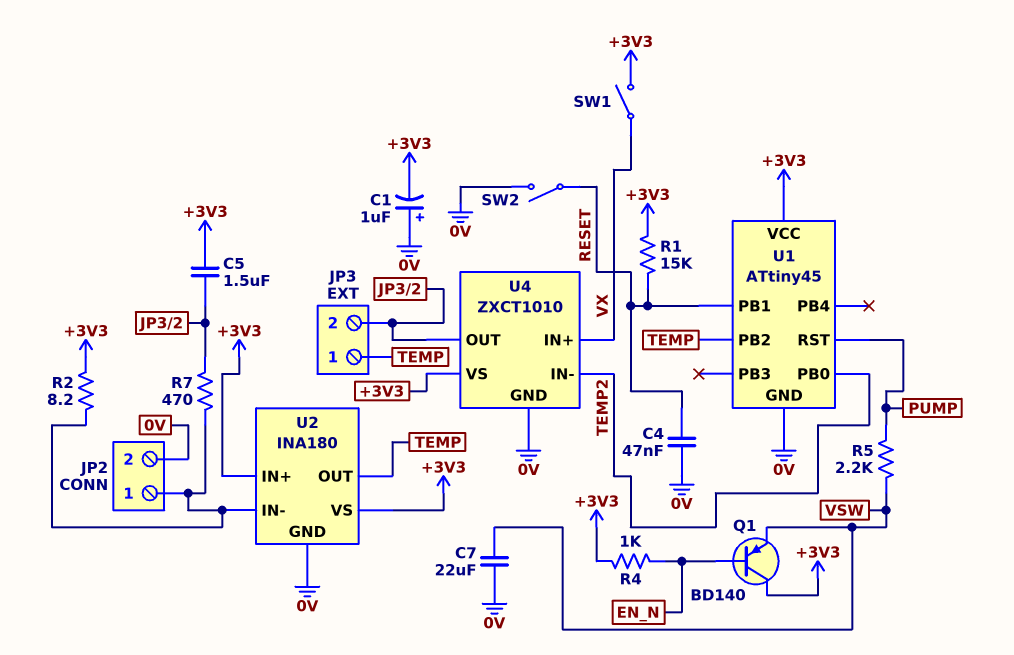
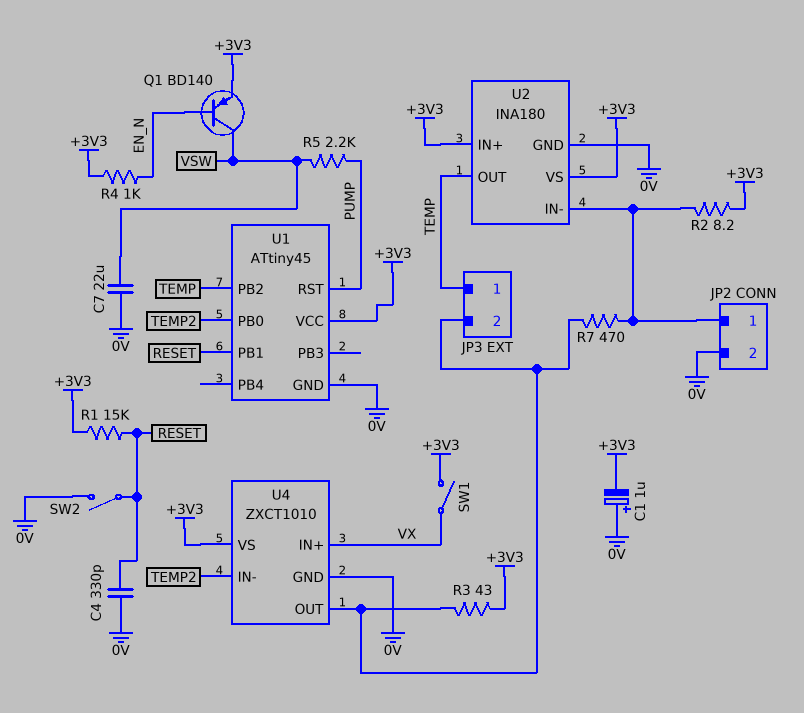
C4: 47nF (0V, RESET) -> 330pF (0V, RESET)
C5: 1.5uF (+3V3, JP3/2) -> none
Q1: PNP BD140 (B EN_N, C +3V3, E VSW) -> PNP BD140 (B EN_N, C VSW, E +3V3)
R3: none -> 43 (+3V3, JP3/2)

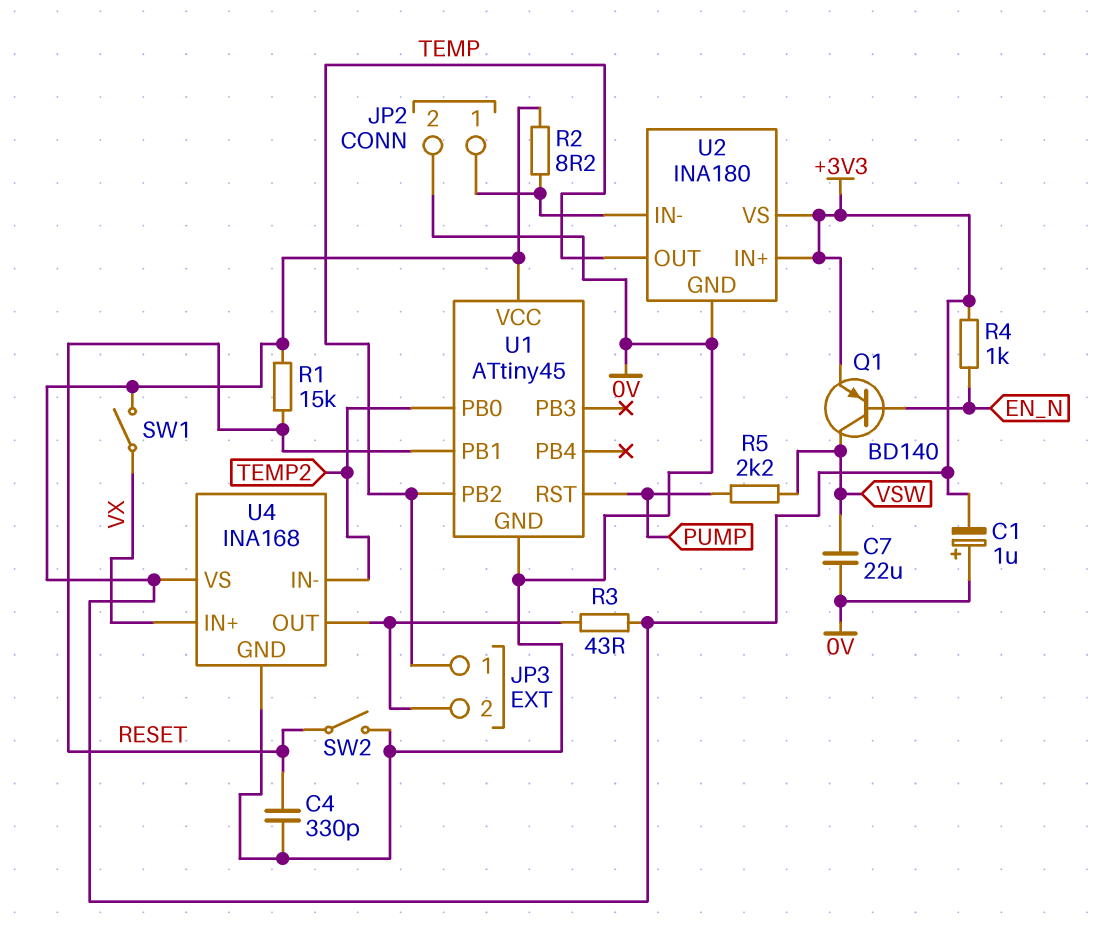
R7: 470 (JP2/1, JP3/2) -> none
U4: ZXCT1010 -> INA168

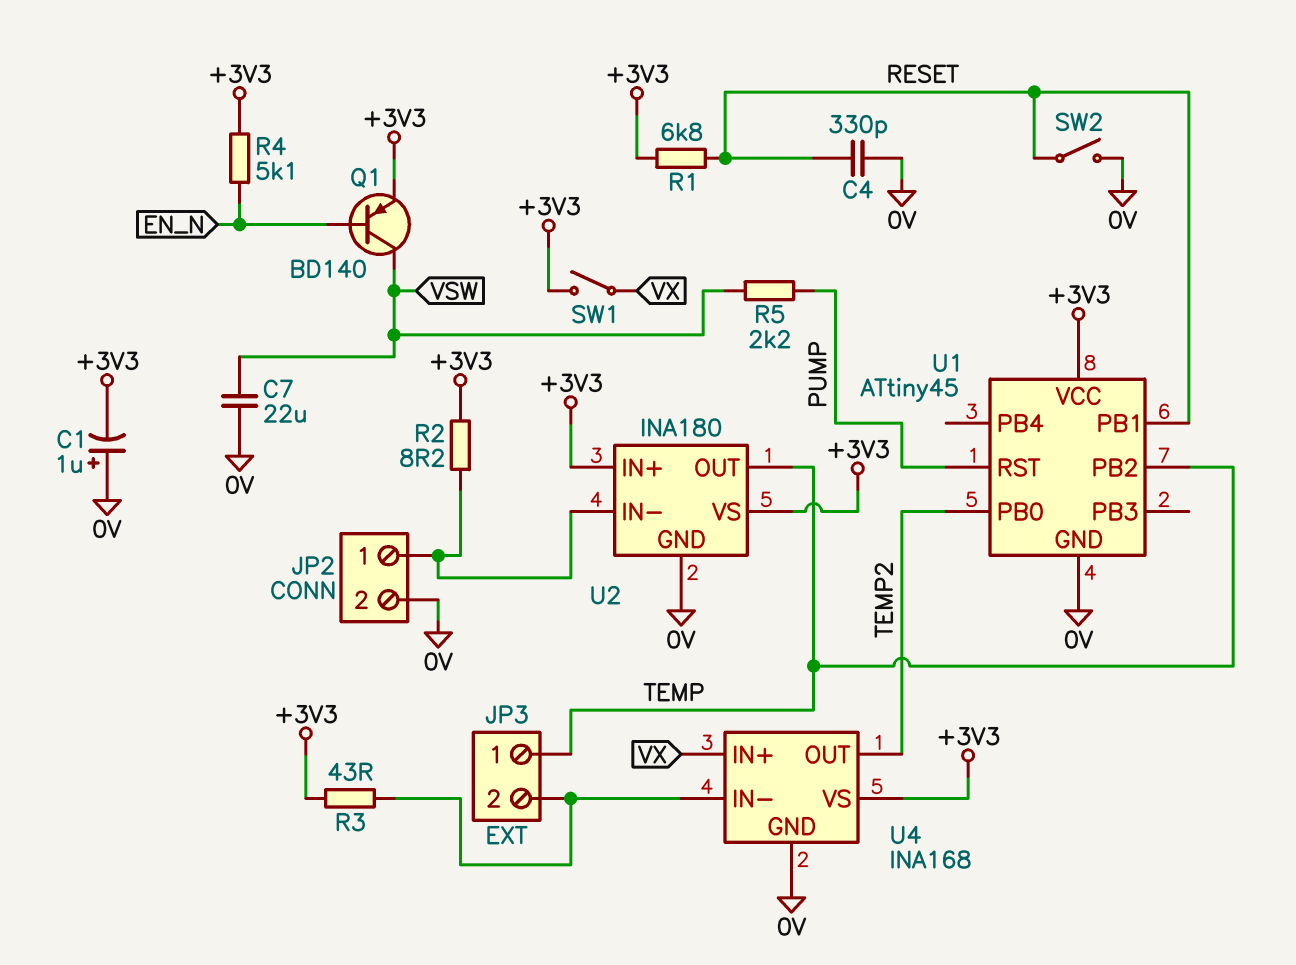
R1: 15k (+3V3, RESET) -> 6.8k (+3V3, RESET)
R4: 1k (+3V3, EN_N) -> 5.1k (+3V3, EN_N)
U4 pin IN-: TEMP2 -> JP3/2
U4 pin OUT: JP3/2 -> TEMP2

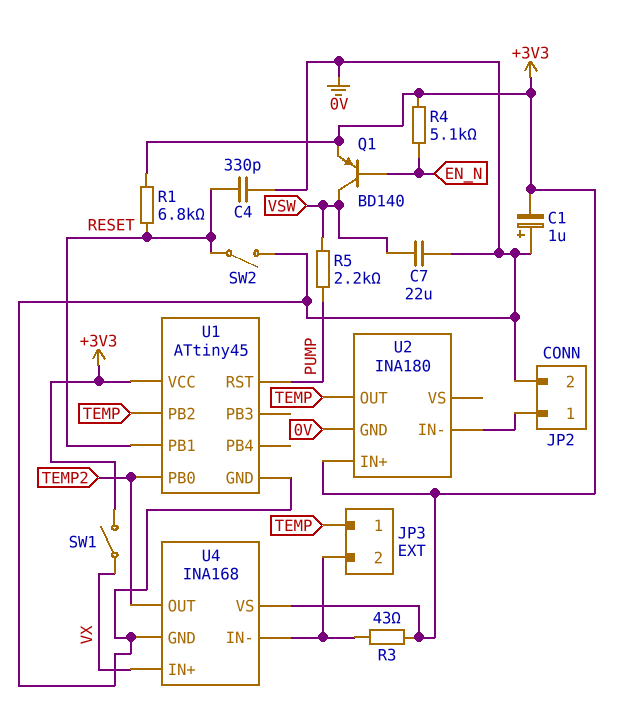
R2: 8.2 (+3V3, JP2/1) -> none
U2 pin VS: +3V3 -> none

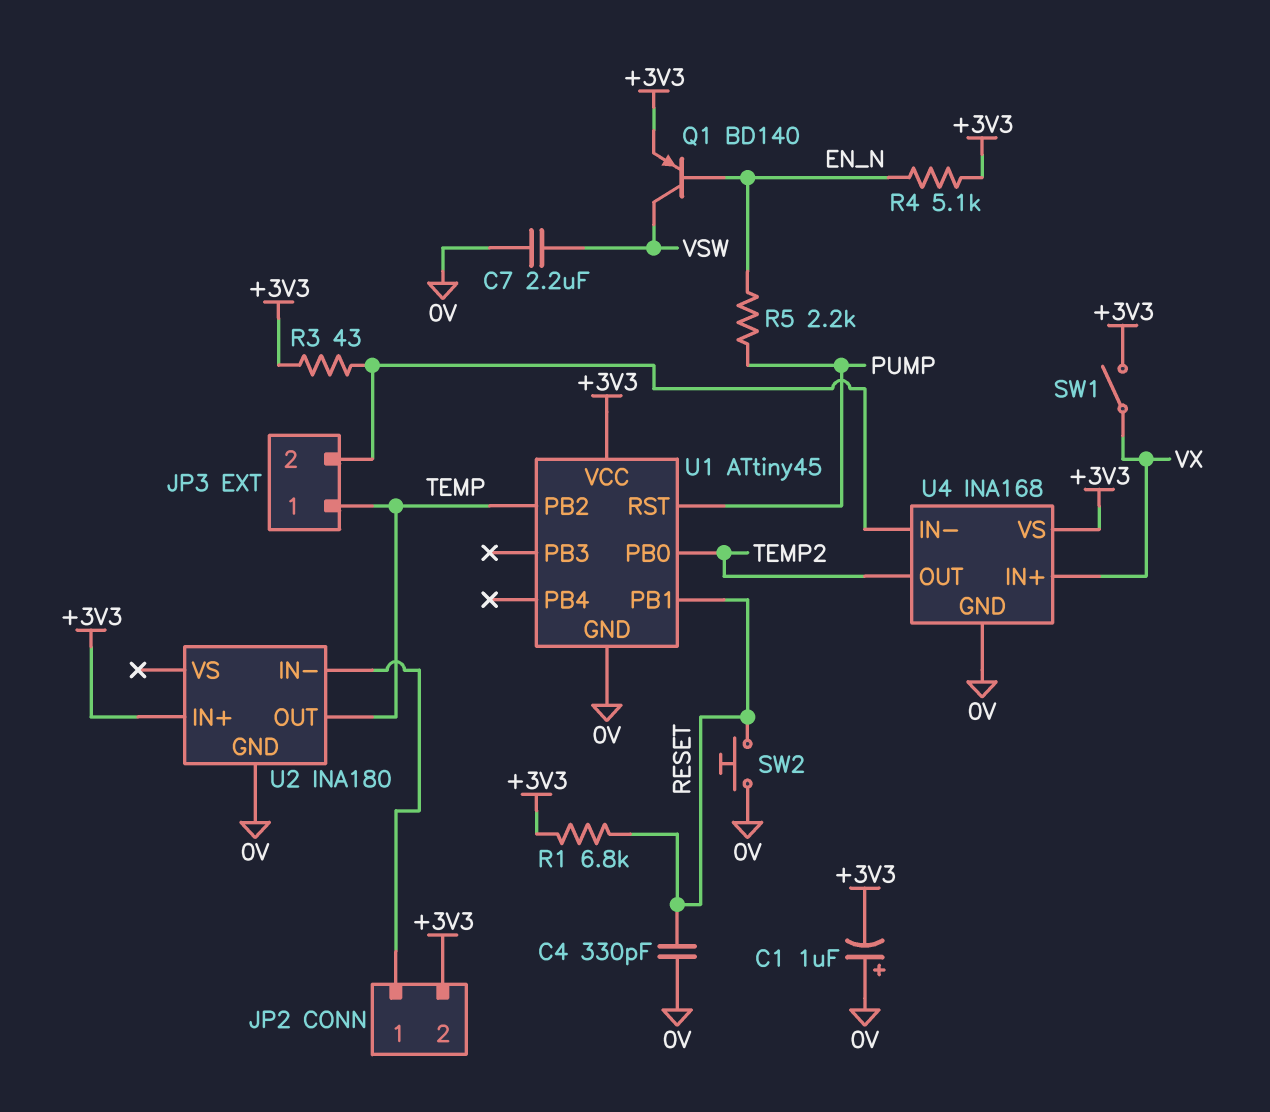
C7: 22uF (0V, VSW) -> 2.2uF (0V, VSW)
JP2 pin 2: 0V -> +3V3
R5: 2.2k (PUMP, VSW) -> 2.2k (EN_N, PUMP)
SW2: switch (0V, RESET) -> button (0V, RESET)

